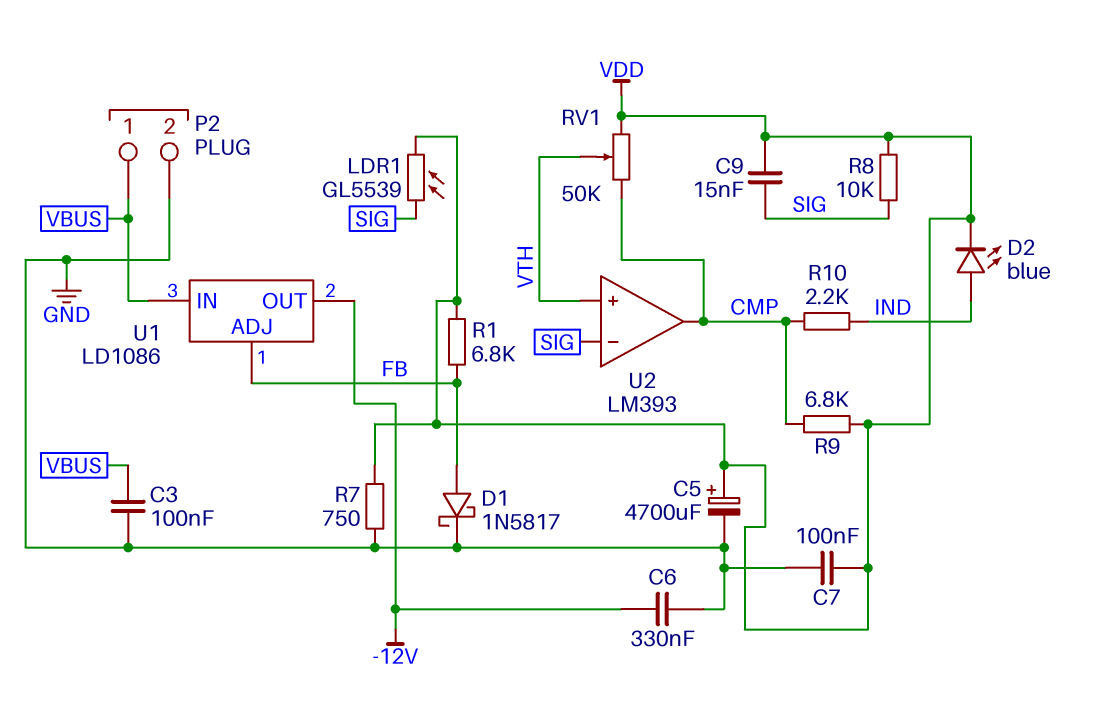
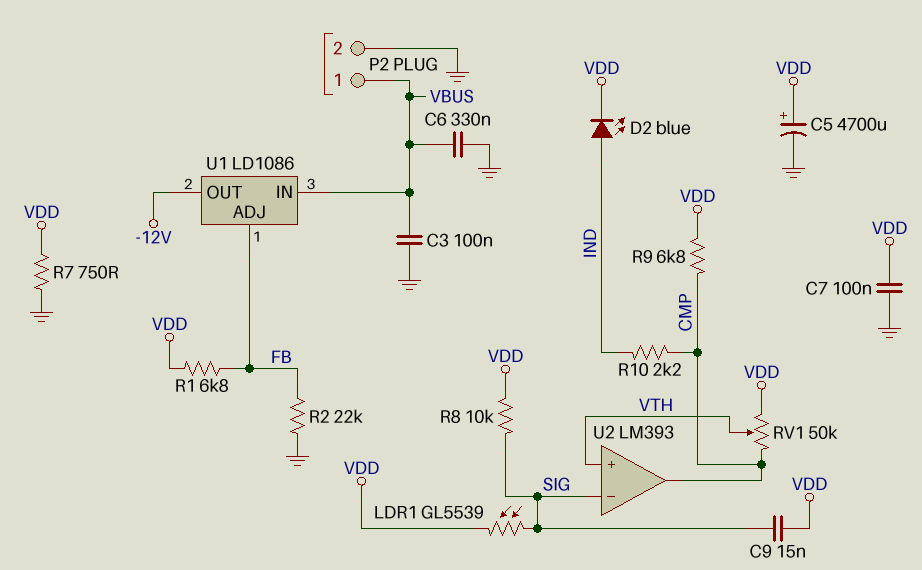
C6: 330nF (-12V, GND) -> 330nF (GND, VBUS)
D1: schottky 1N5817 (A FB, K GND) -> none
R2: none -> 22k (FB, GND)

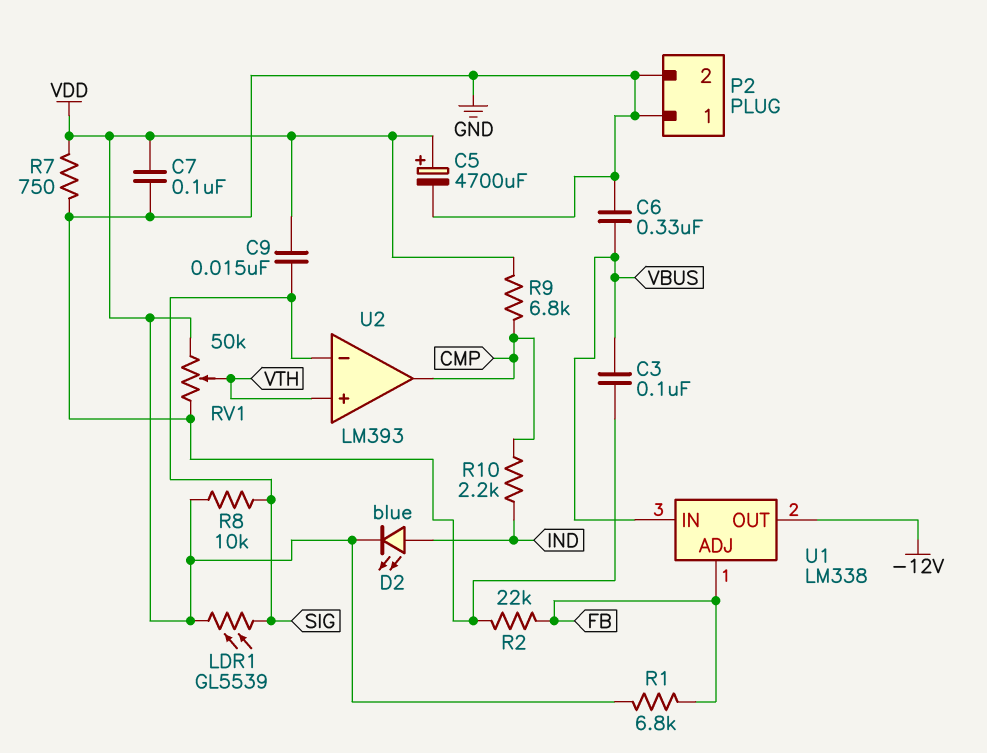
P2 pin 1: VBUS -> GND
RV1: 50k (CMP, VDD, wiper VTH) -> 50k (GND, VDD, wiper VTH)
U1: LD1086 -> LM338

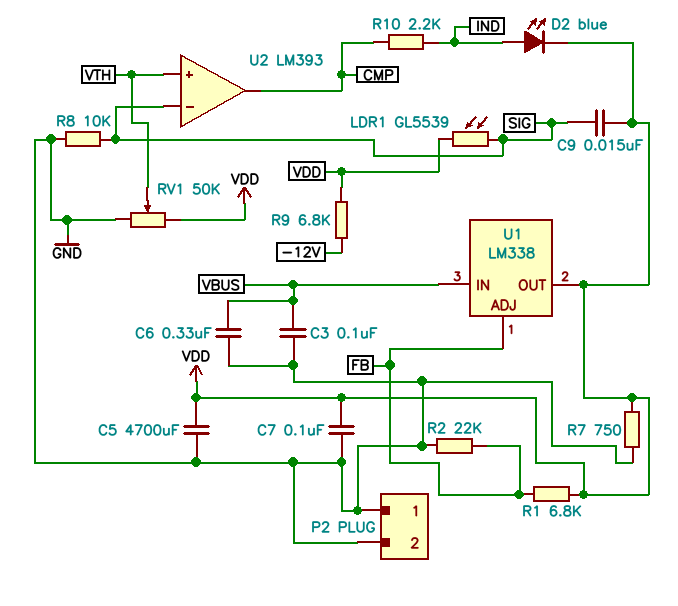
C5: 4700uF (plus VDD, minus GND) -> 4700uF (GND, VDD)
R8: 10k (SIG, VDD) -> 10k (GND, SIG)
R9: 6.8k (CMP, VDD) -> 6.8k (-12V, VDD)
U1 pin OUT: -12V -> VDD

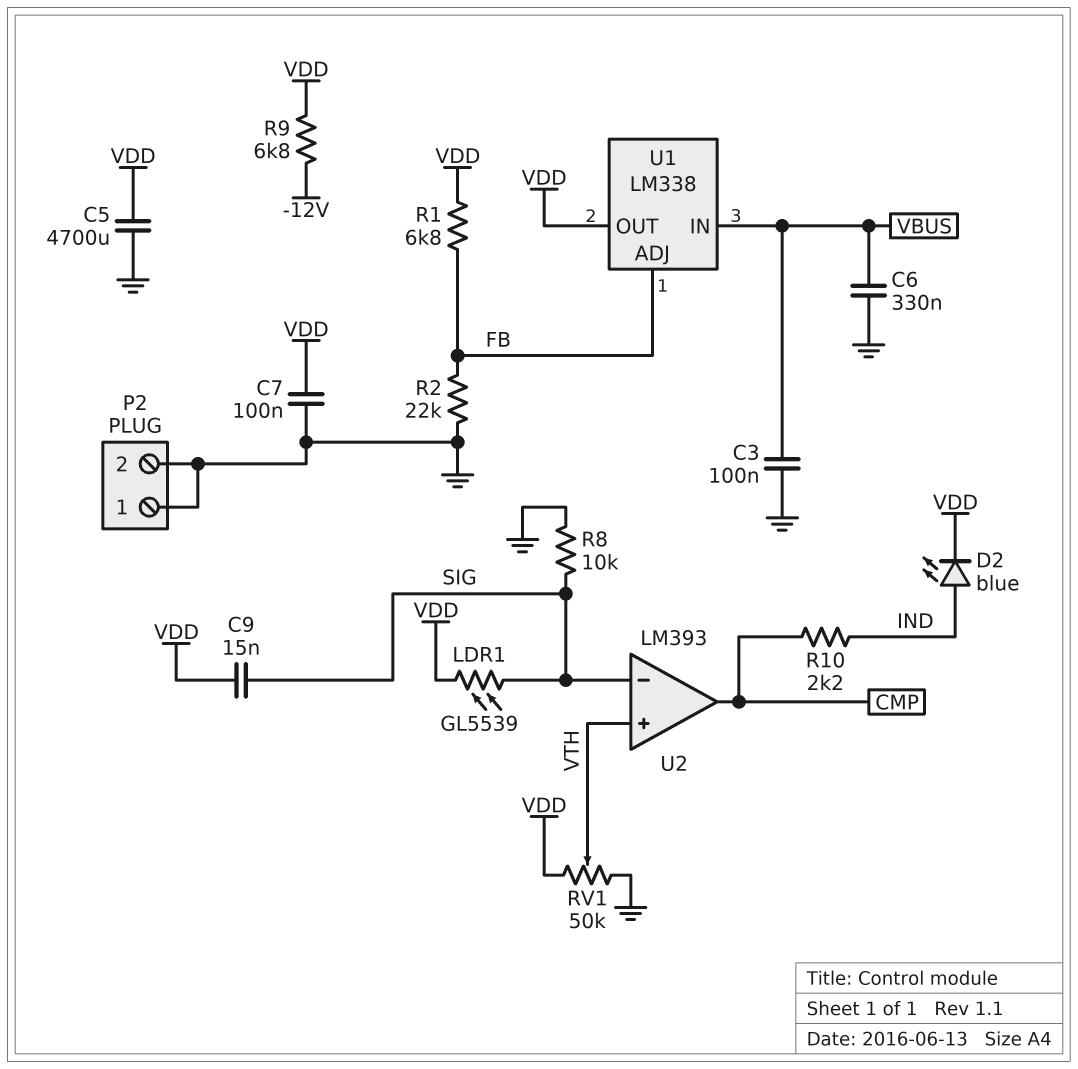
R7: 750 (GND, VDD) -> none

